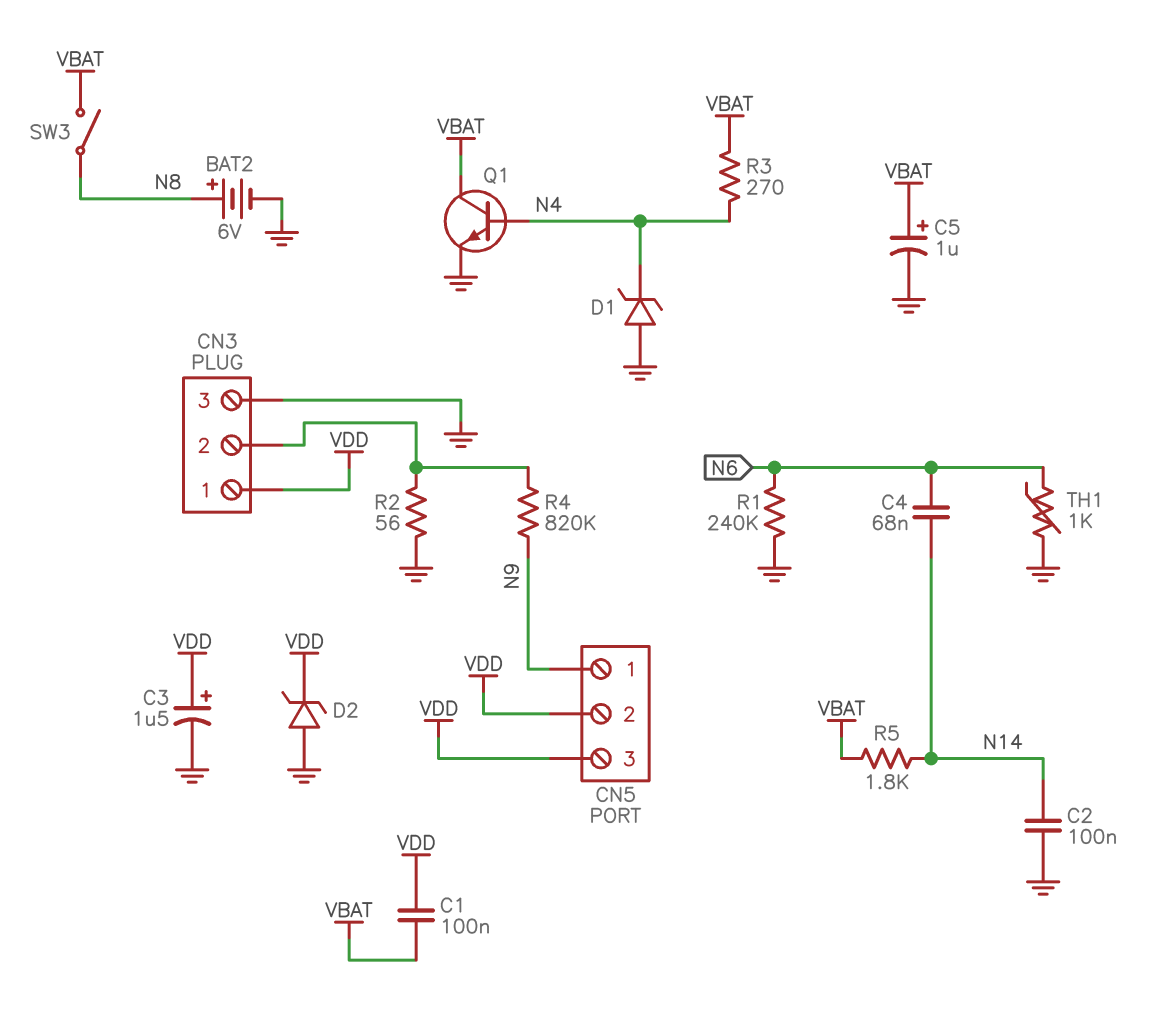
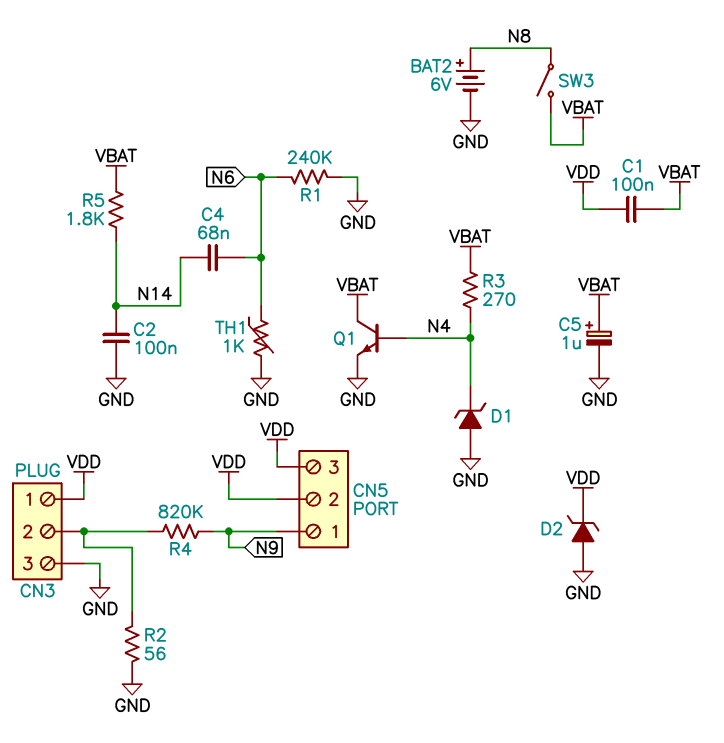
C3: 1.5uF (plus VDD, minus GND) -> none

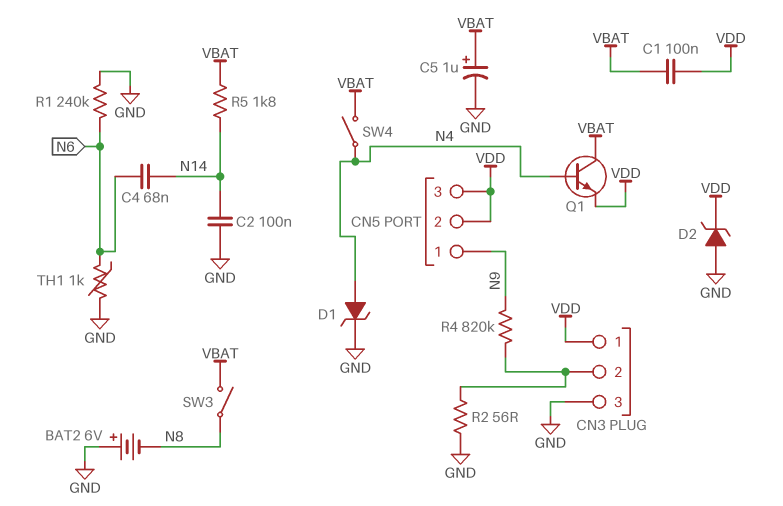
BAT2: 6V (plus N8, minus GND) -> 6V (plus GND, minus N8)
D1: zener (A GND, K N4) -> zener (A N4, K GND)
Q1: NPN (B N4, C VBAT, E GND) -> NPN (B N4, C VBAT, E VDD)
R3: 270 (N4, VBAT) -> none
SW4: none -> switch (N4, VBAT)

